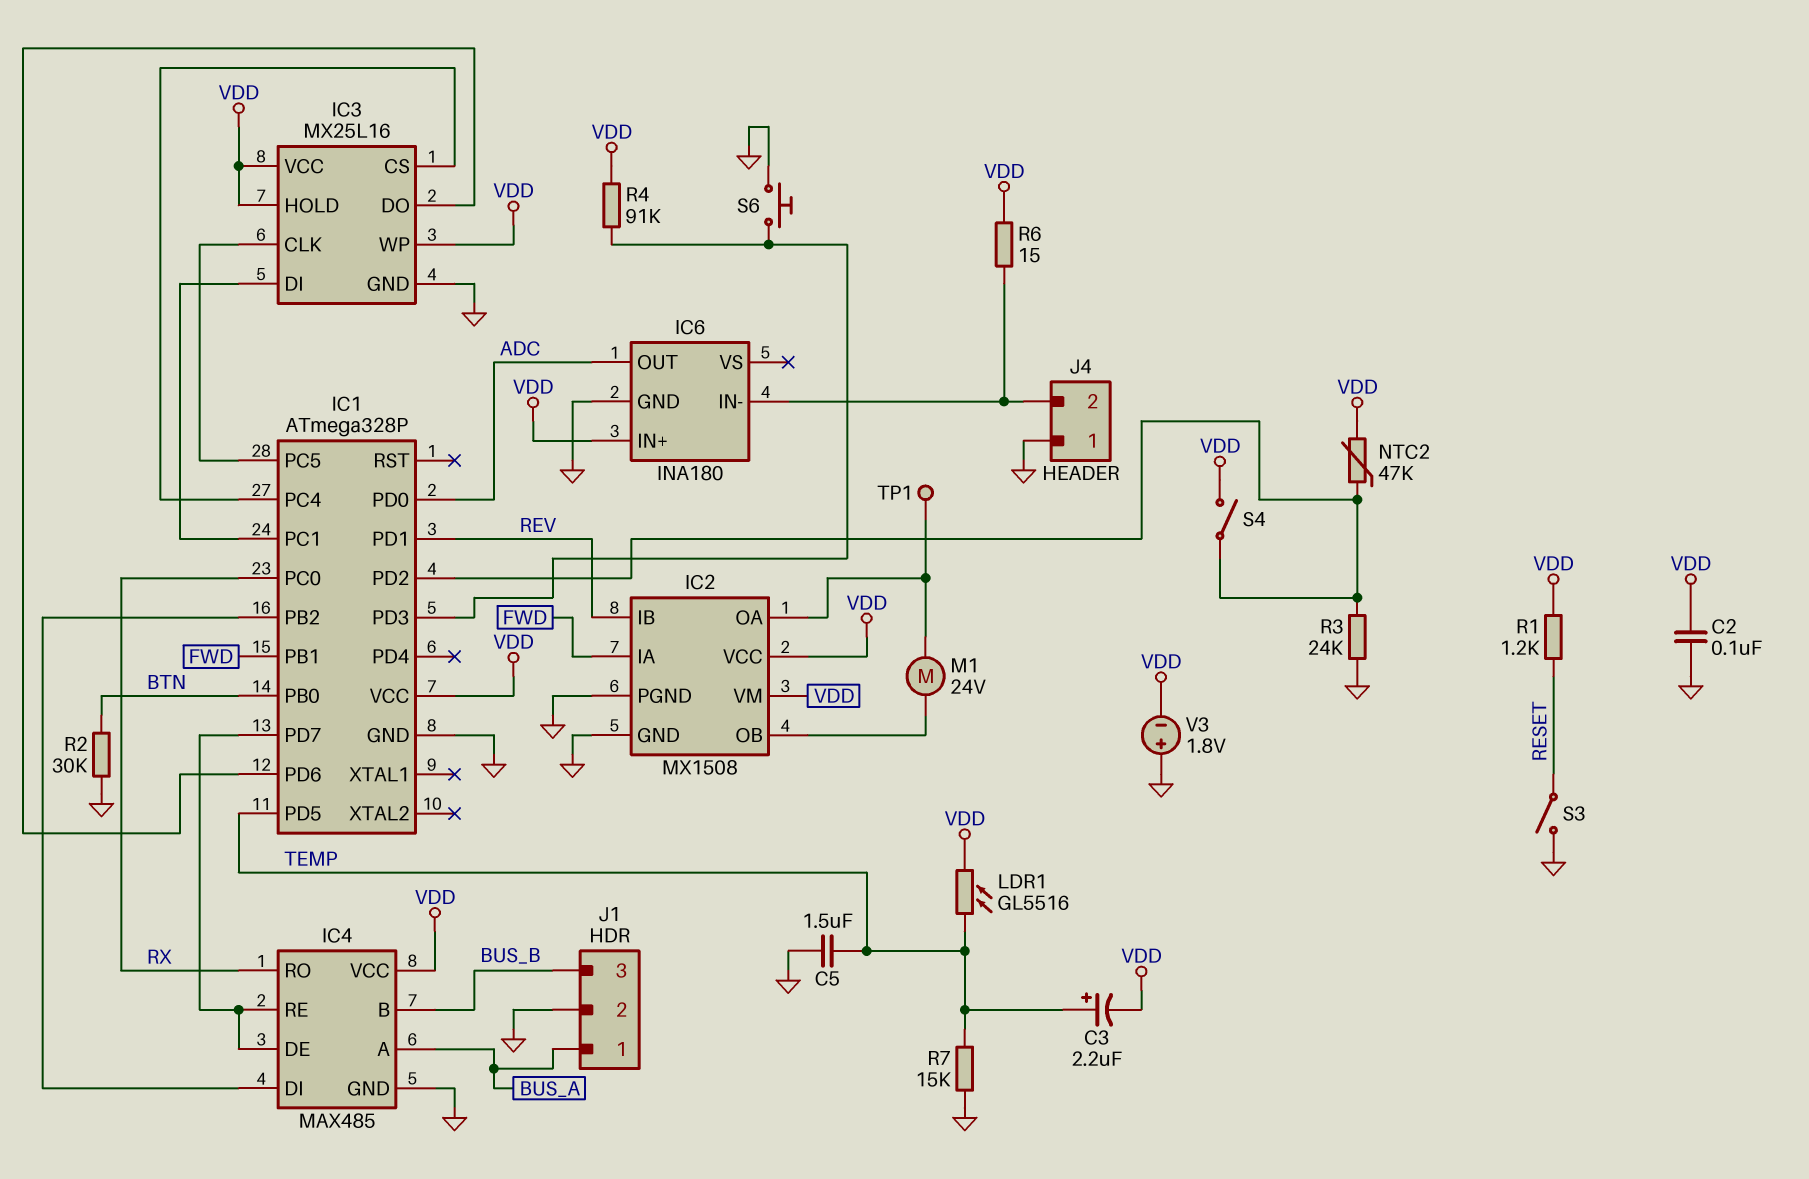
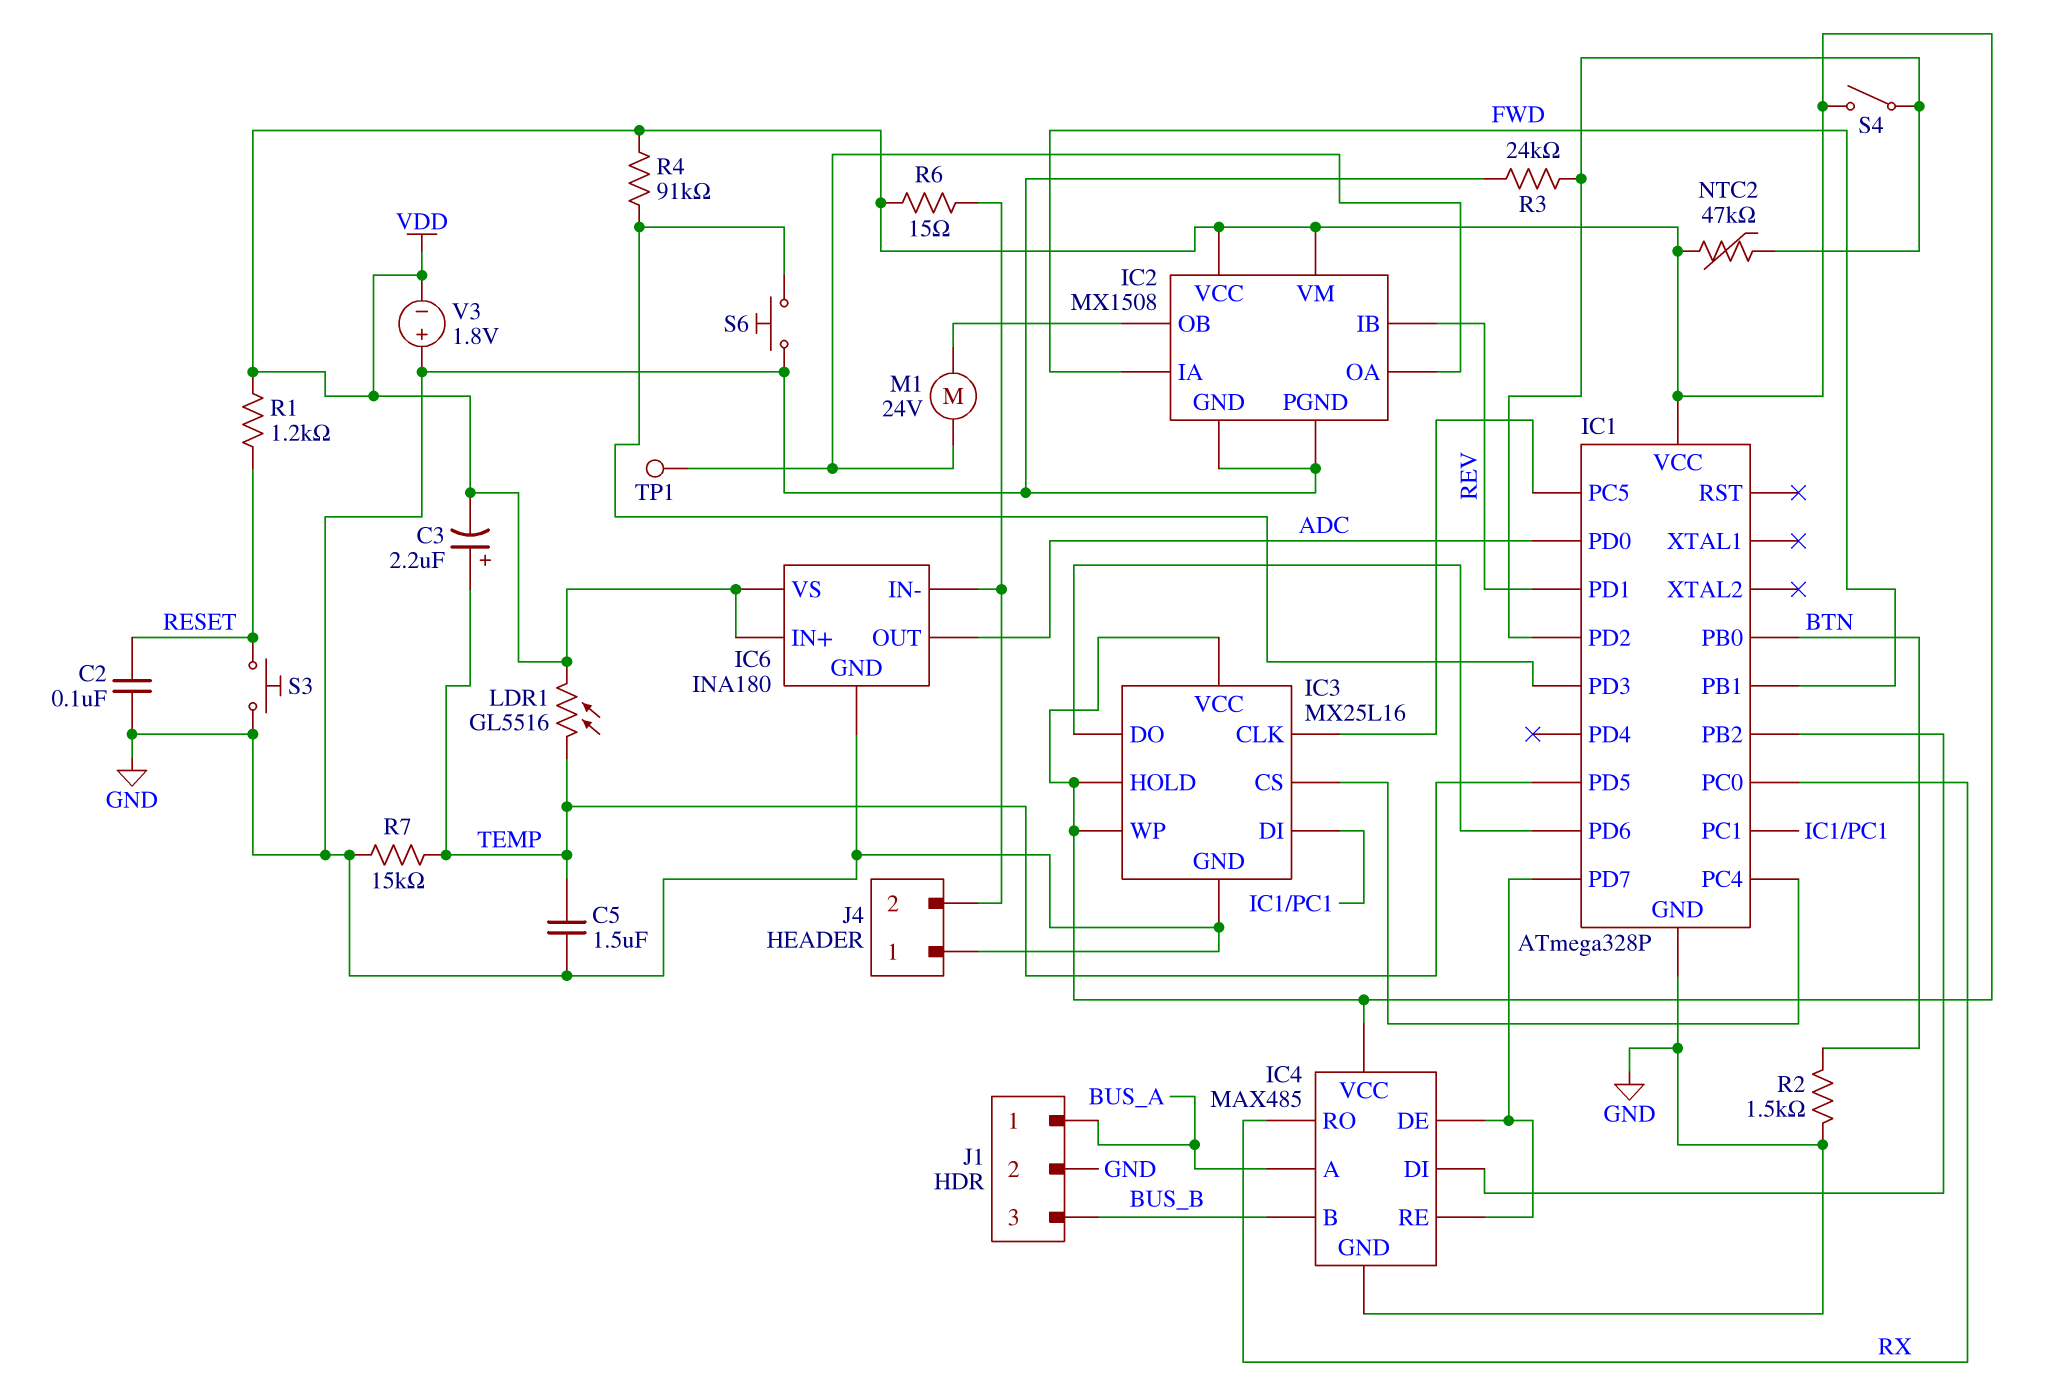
C2: 100nF (GND, VDD) -> 100nF (GND, RESET)
IC6 pin VS: none -> VDD
R2: 30k (BTN, GND) -> 1.5k (BTN, GND)
S3: switch (GND, RESET) -> button (GND, RESET)

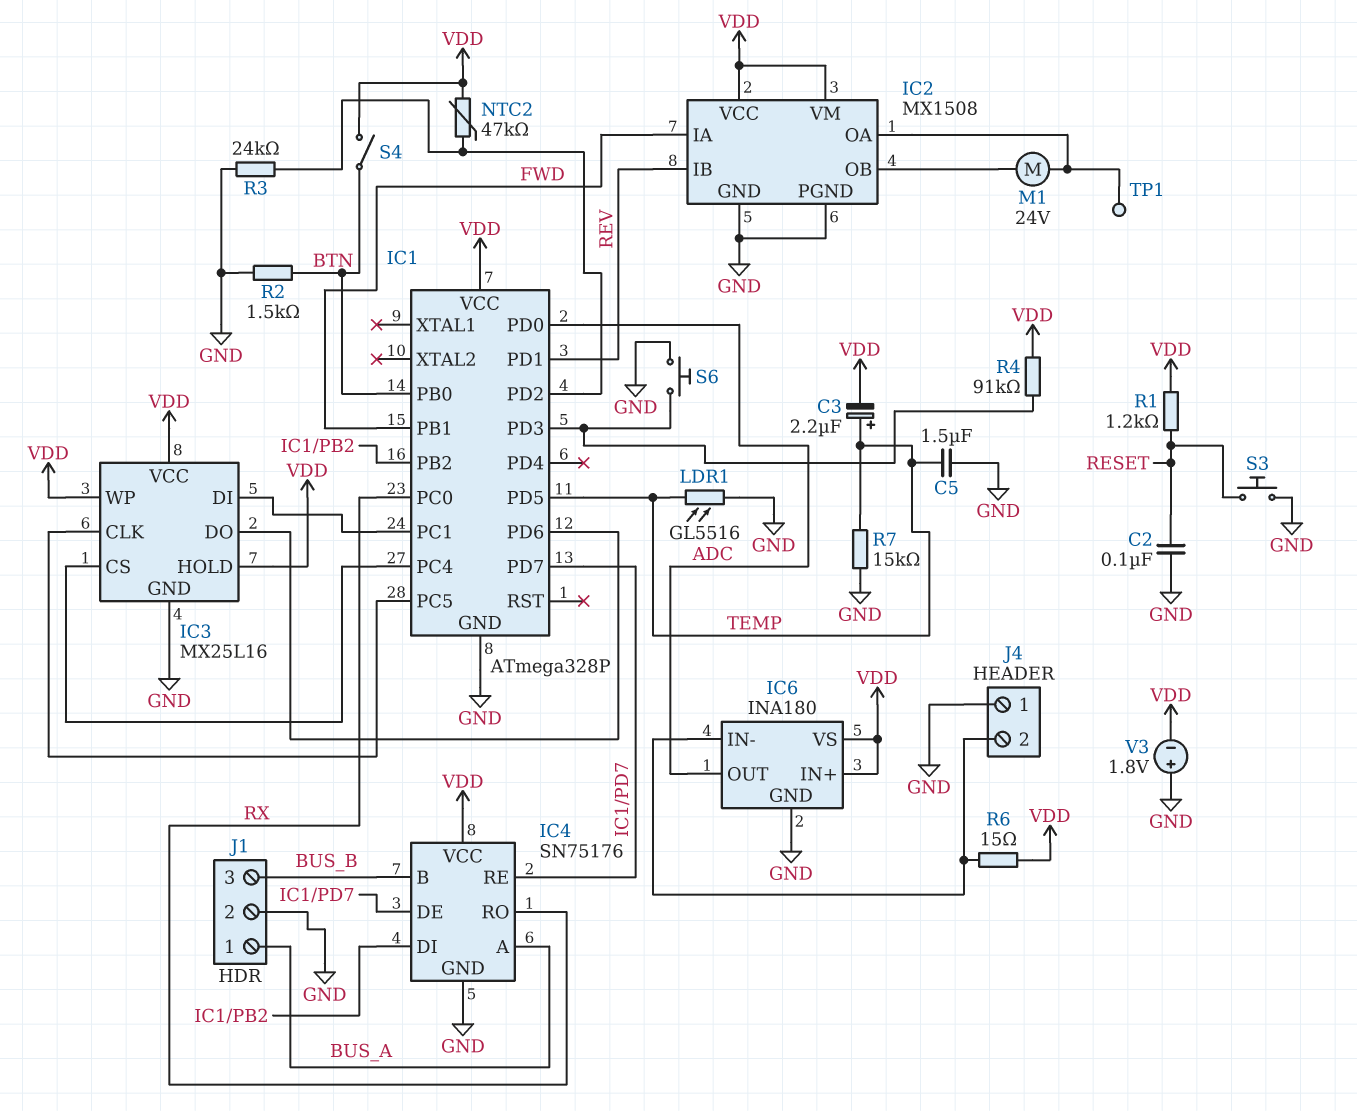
IC4: MAX485 -> SN75176
LDR1: GL5516 (TEMP, VDD) -> GL5516 (GND, TEMP)
S4: switch (IC1/PD2, VDD) -> switch (BTN, VDD)

